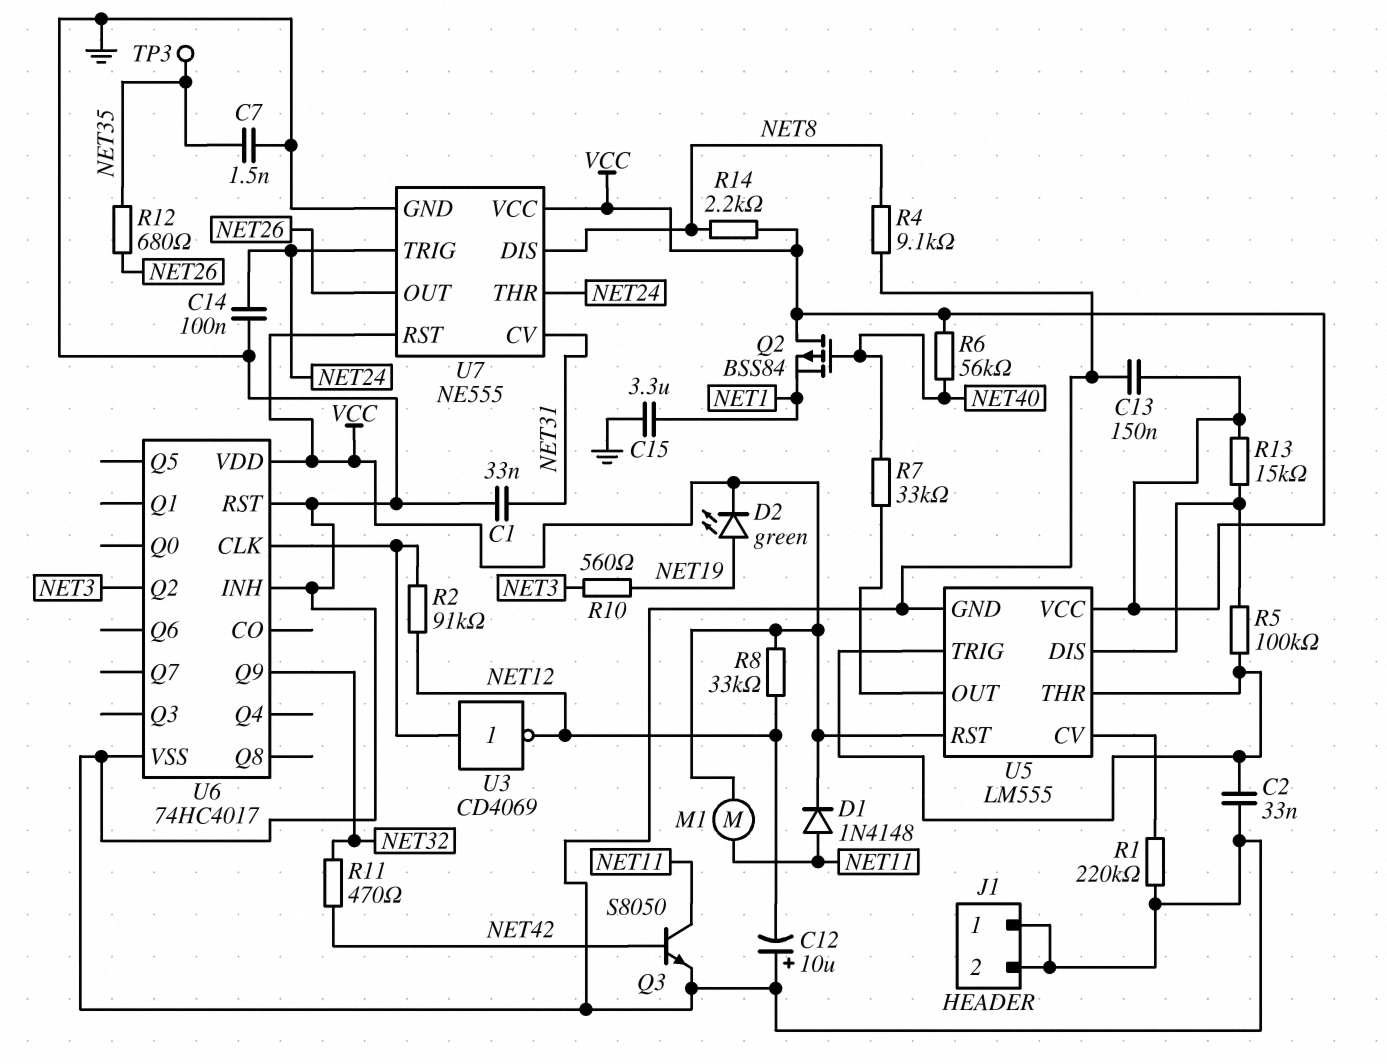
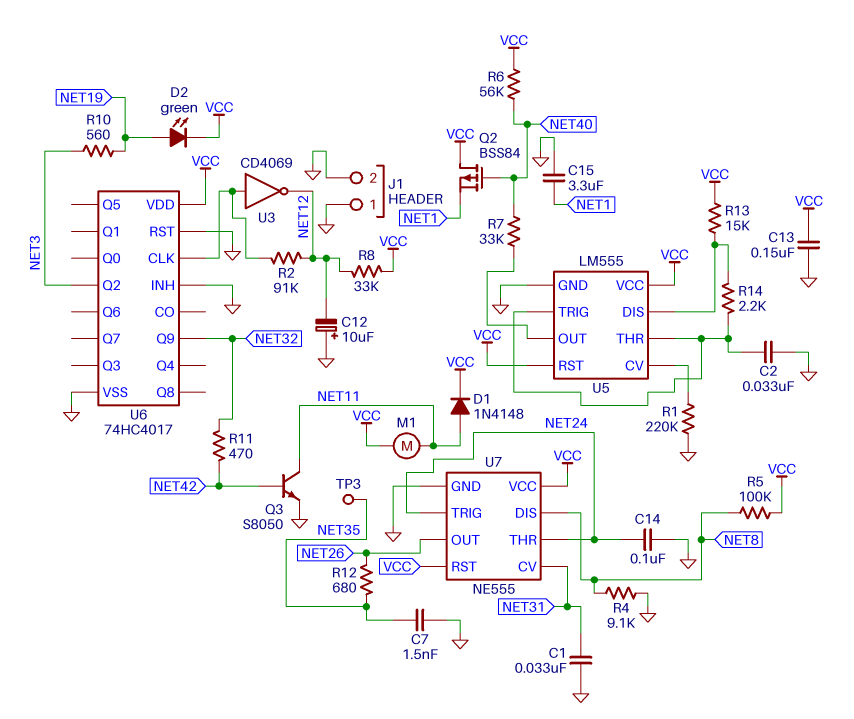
R5: 100k (U5/DIS, U5/THR) -> 100k (NET8, VCC)
R14: 2.2k (NET8, VCC) -> 2.2k (U5/DIS, U5/THR)

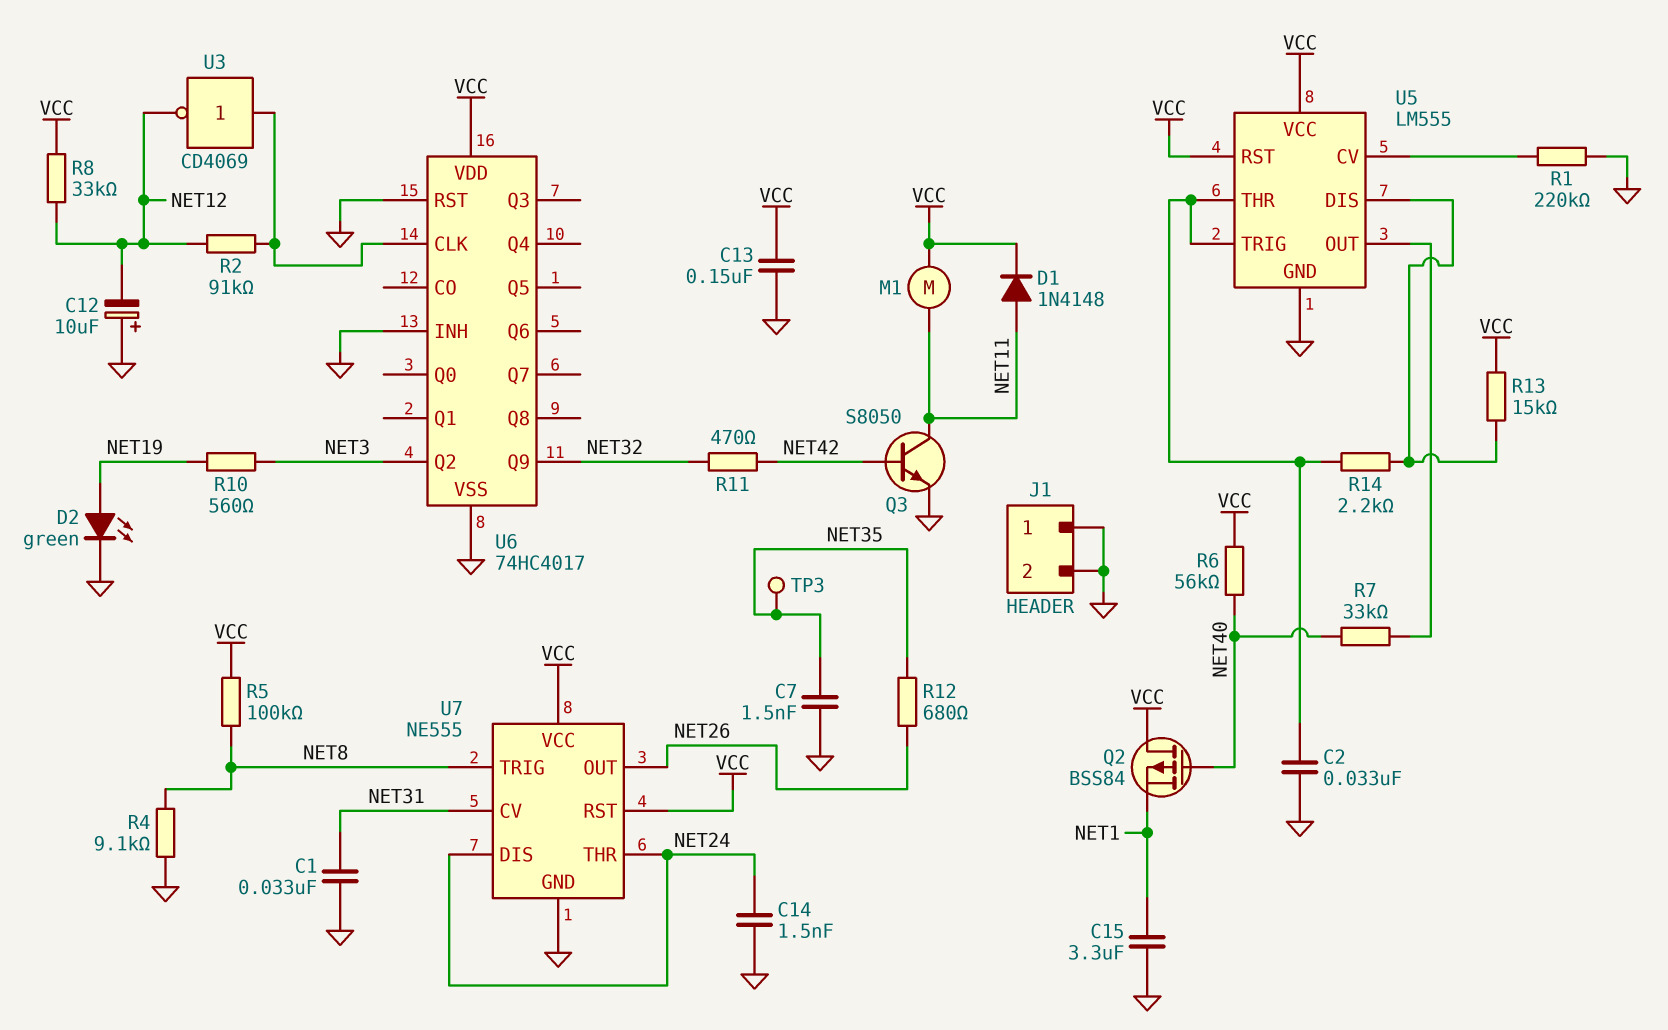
C14: 100nF (GND, NET24) -> 1.5nF (GND, NET24)
D2: LED green (A NET19, K VCC) -> LED green (A NET19, K GND)
U7 pin DIS: NET8 -> NET24
U7 pin TRIG: NET24 -> NET8

